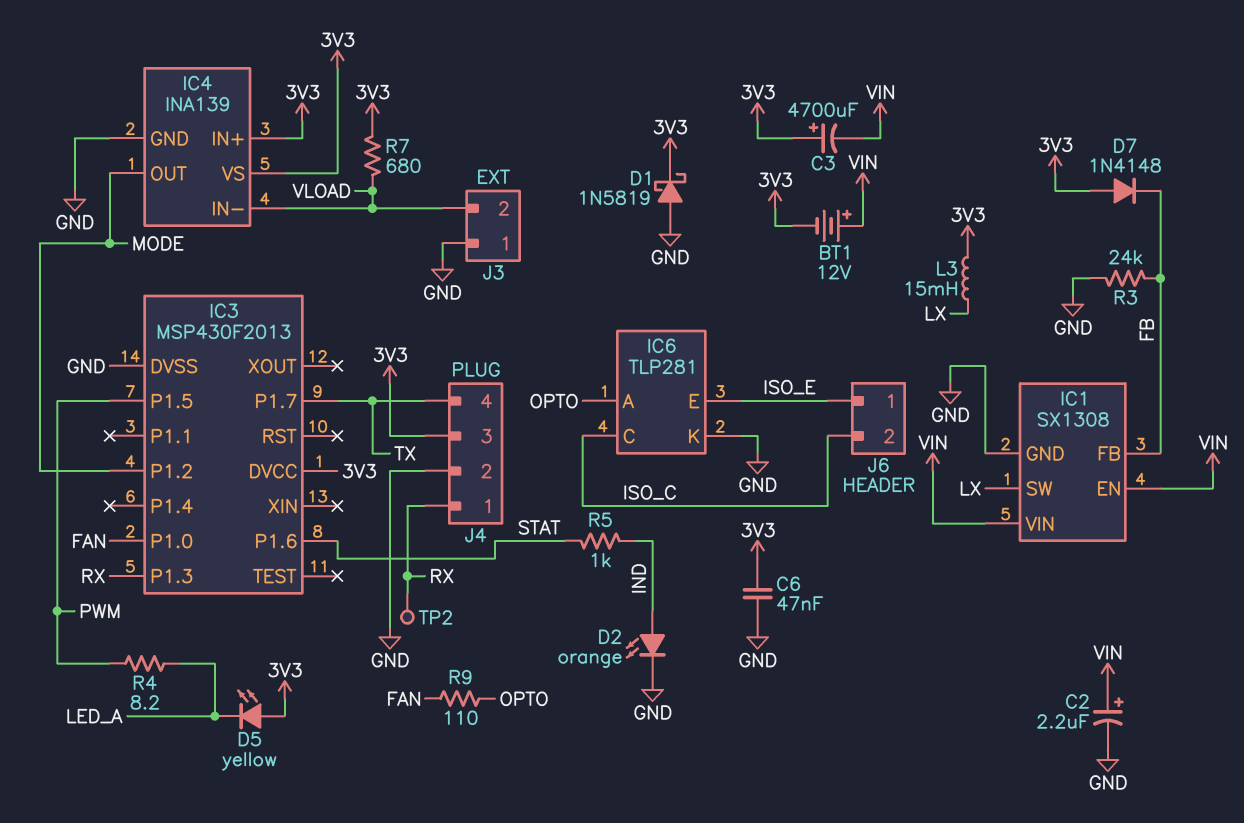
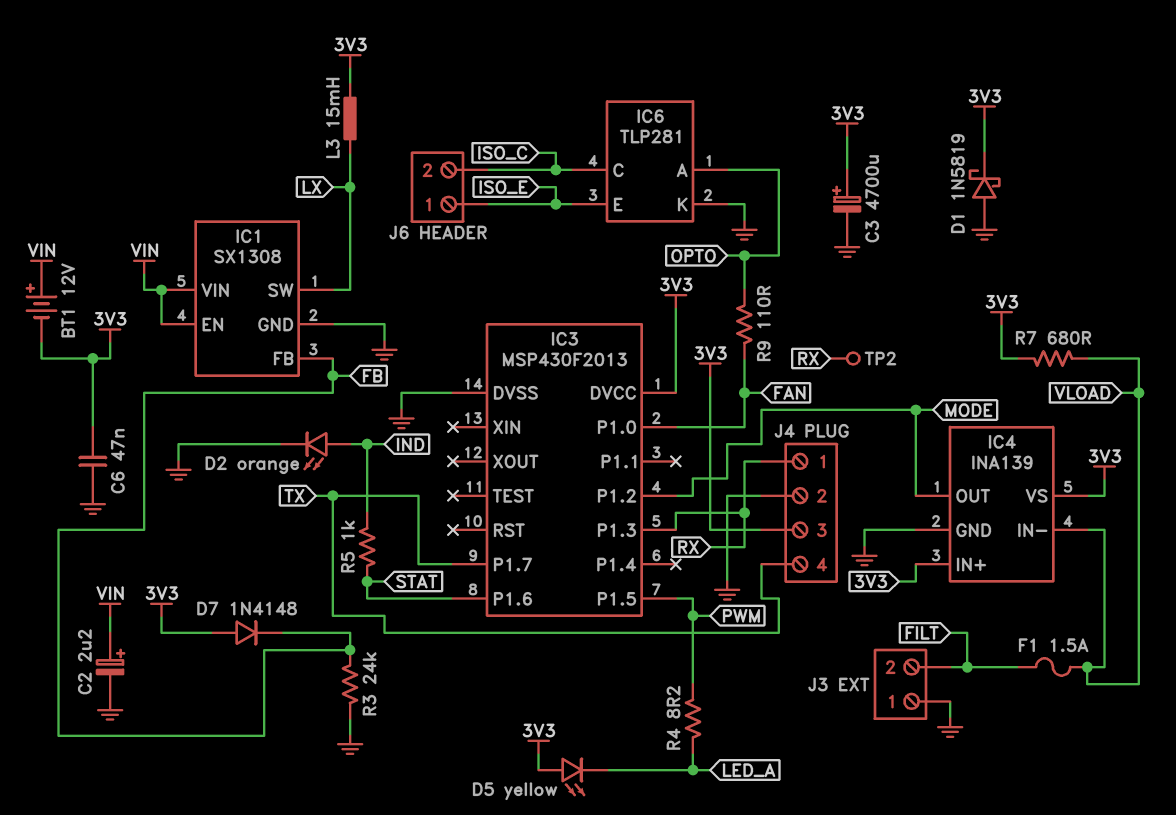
C3: 4700uF (plus 3V3, minus VIN) -> 4700uF (plus 3V3, minus GND)
F1: none -> 1.5A (FILT, VLOAD)
J3 pin 2: VLOAD -> FILT

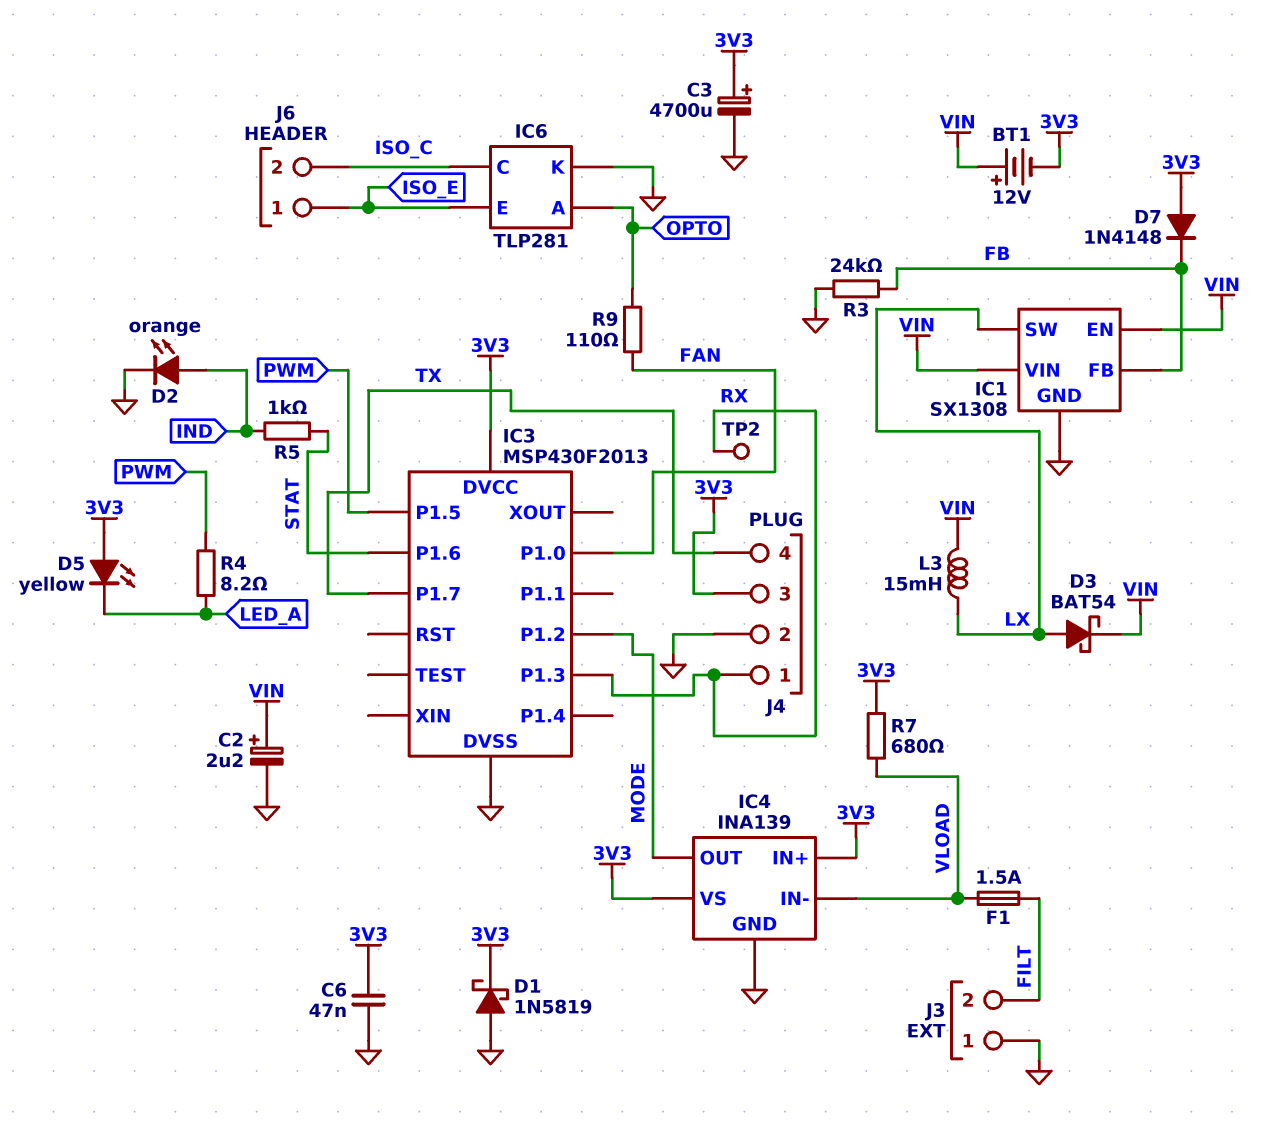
D3: none -> schottky BAT54 (A LX, K VIN)
L3: 15mH (3V3, LX) -> 15mH (LX, VIN)

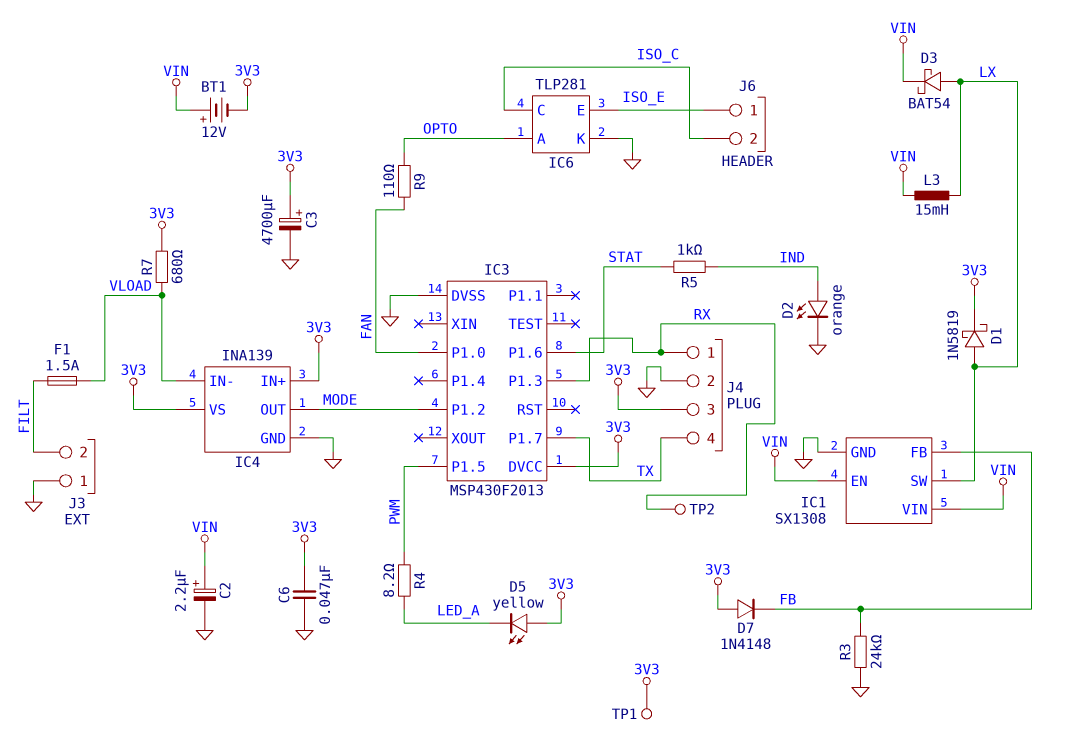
D1: schottky 1N5819 (A GND, K 3V3) -> schottky 1N5819 (A LX, K 3V3)
TP1: none -> test point (3V3)

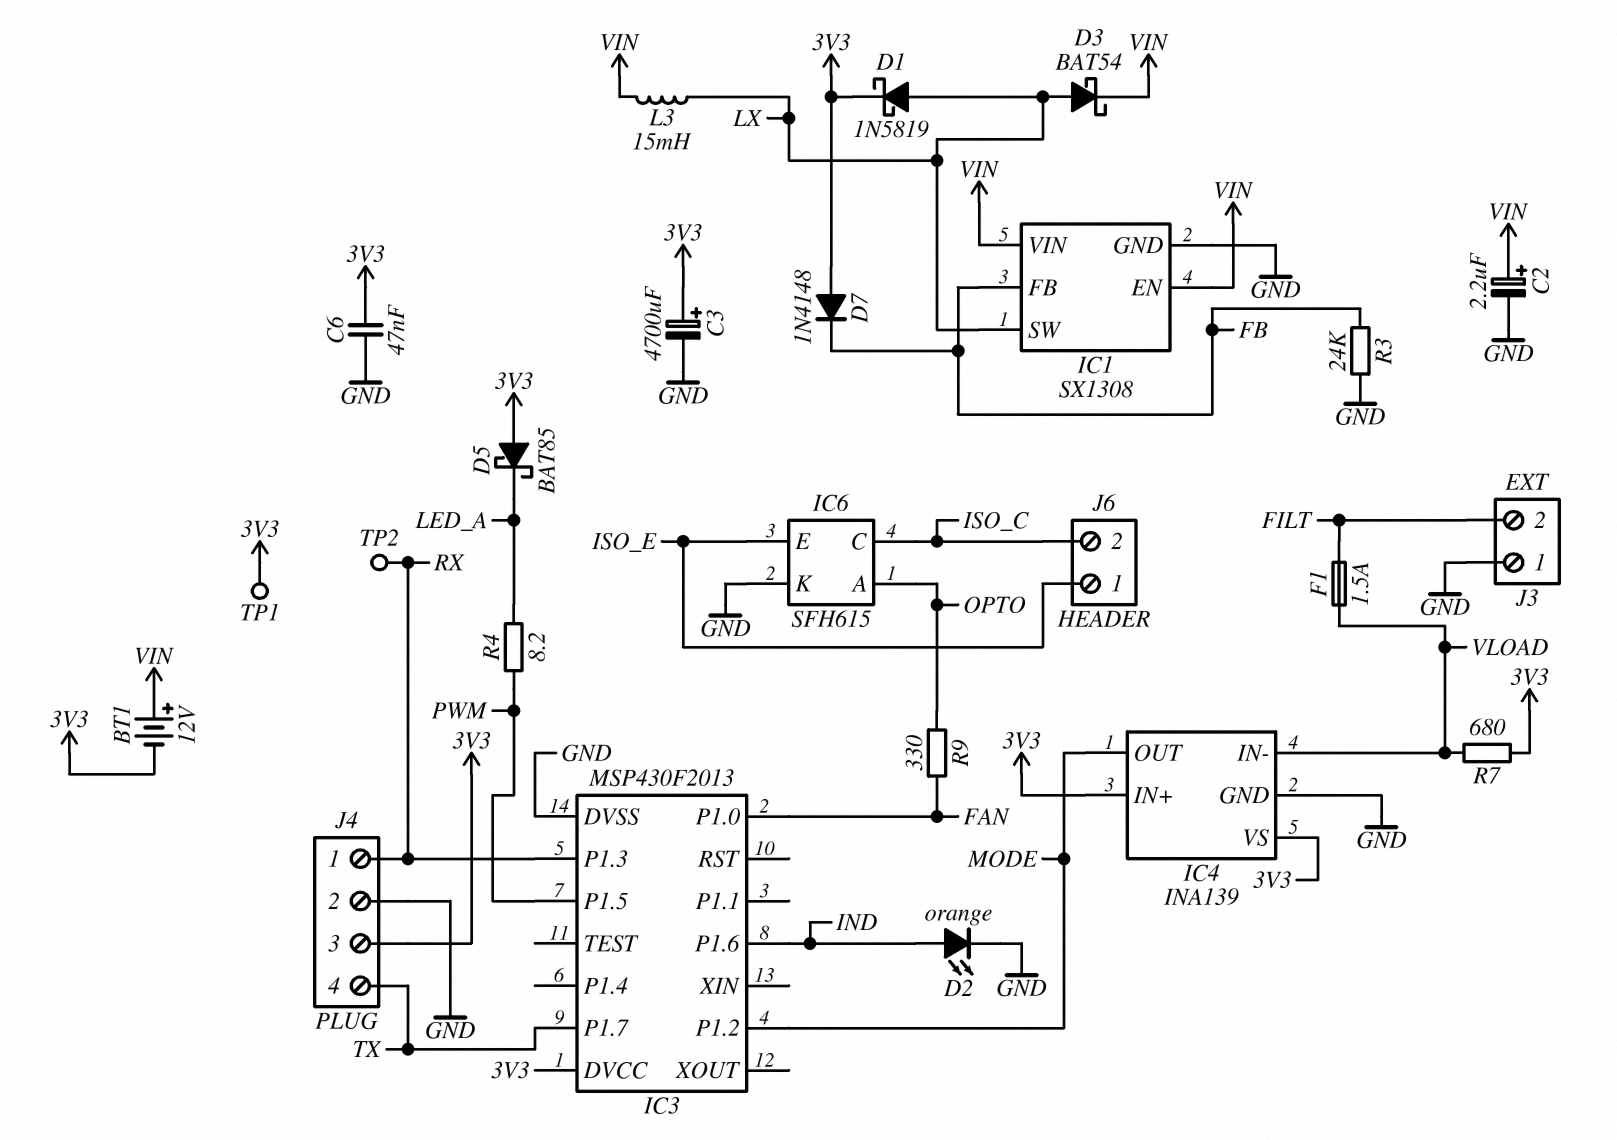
D5: LED yellow (A 3V3, K LED_A) -> schottky BAT85 (A 3V3, K LED_A)
IC3 pin P1.6: STAT -> IND
IC6: TLP281 -> SFH615
R5: 1k (IND, STAT) -> none
R9: 110 (FAN, OPTO) -> 330 (FAN, OPTO)

